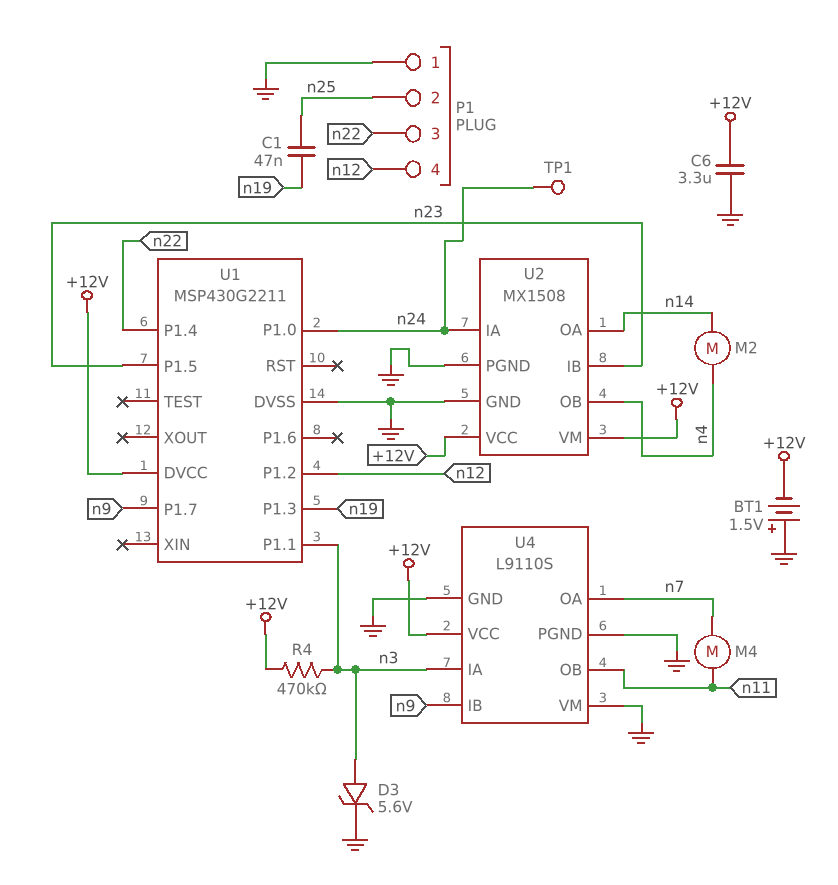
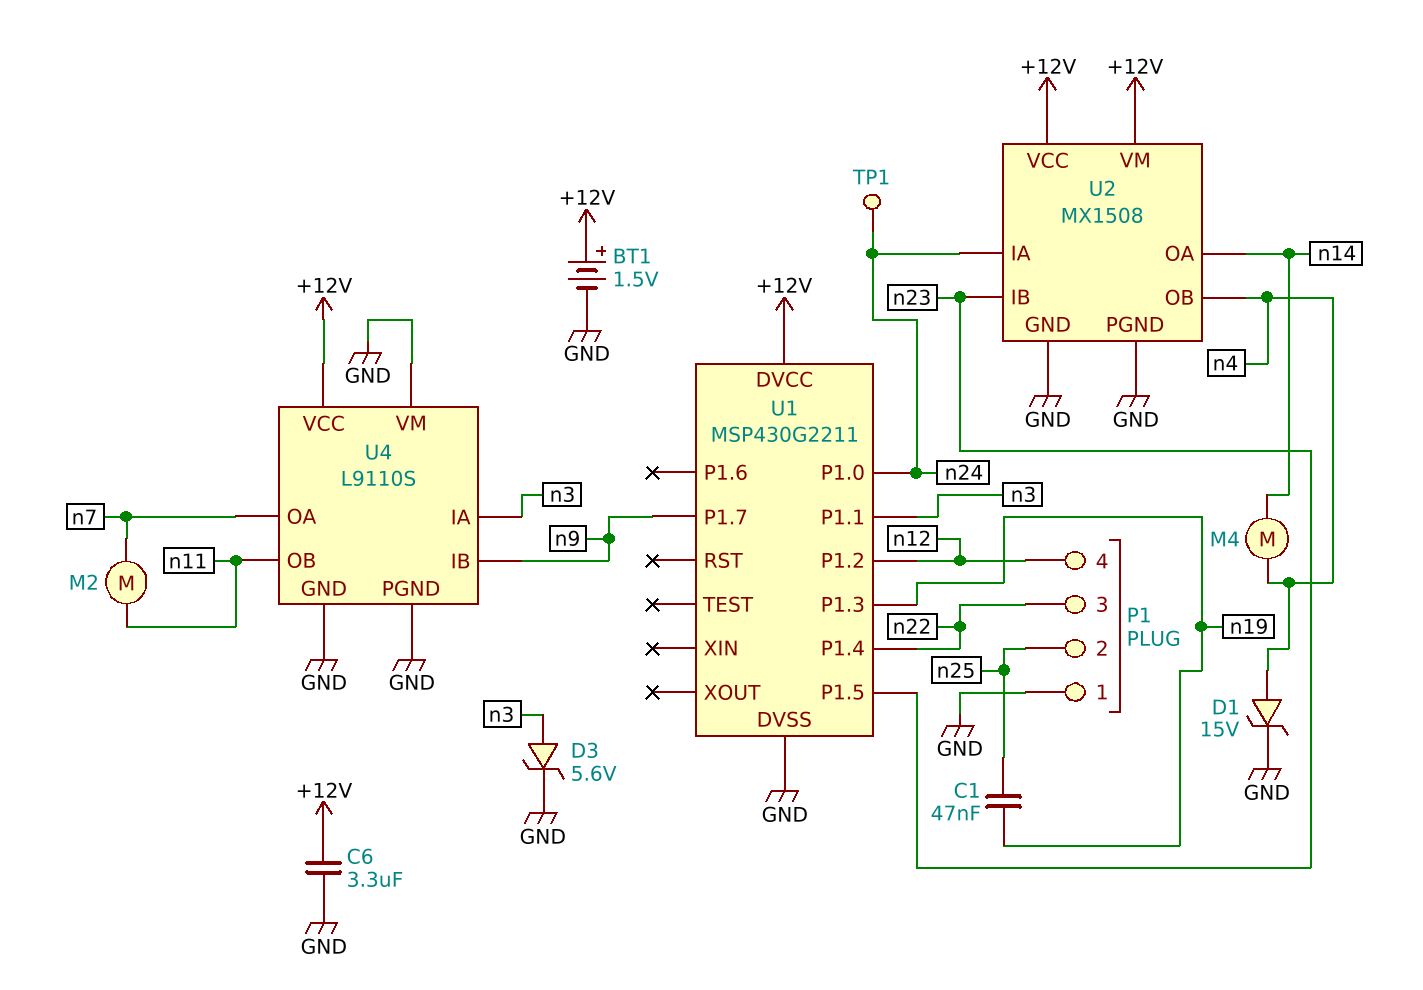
BT1: 1.5V (plus GND, minus +12V) -> 1.5V (plus +12V, minus GND)
D1: none -> zener 15V (A n4, K GND)
M2: motor (n4, n14) -> motor (n7, n11)
M4: motor (n7, n11) -> motor (n4, n14)
R4: 470k (+12V, n3) -> none

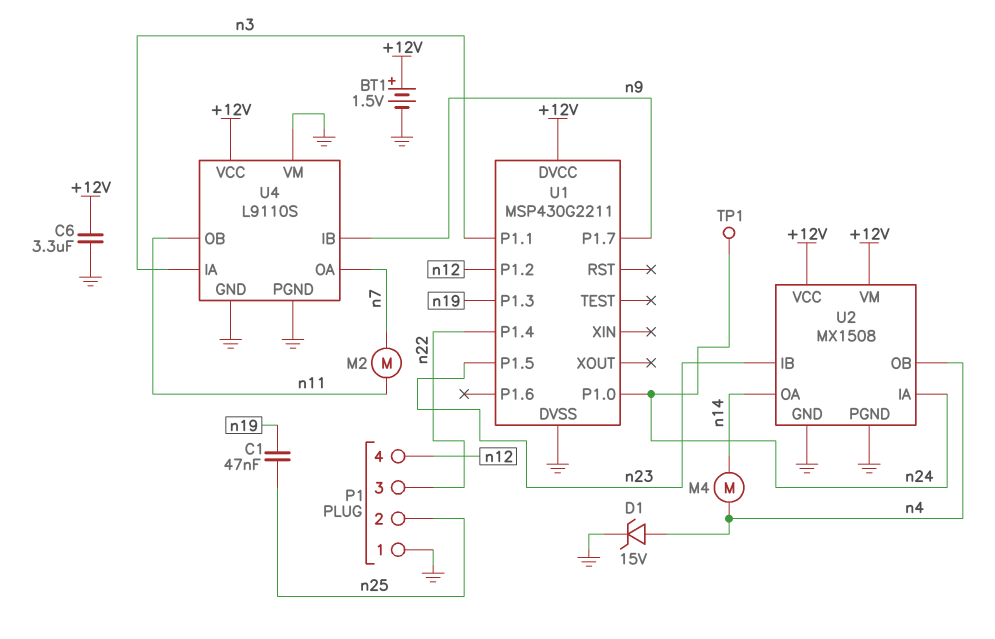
D3: zener 5.6V (A n3, K GND) -> none

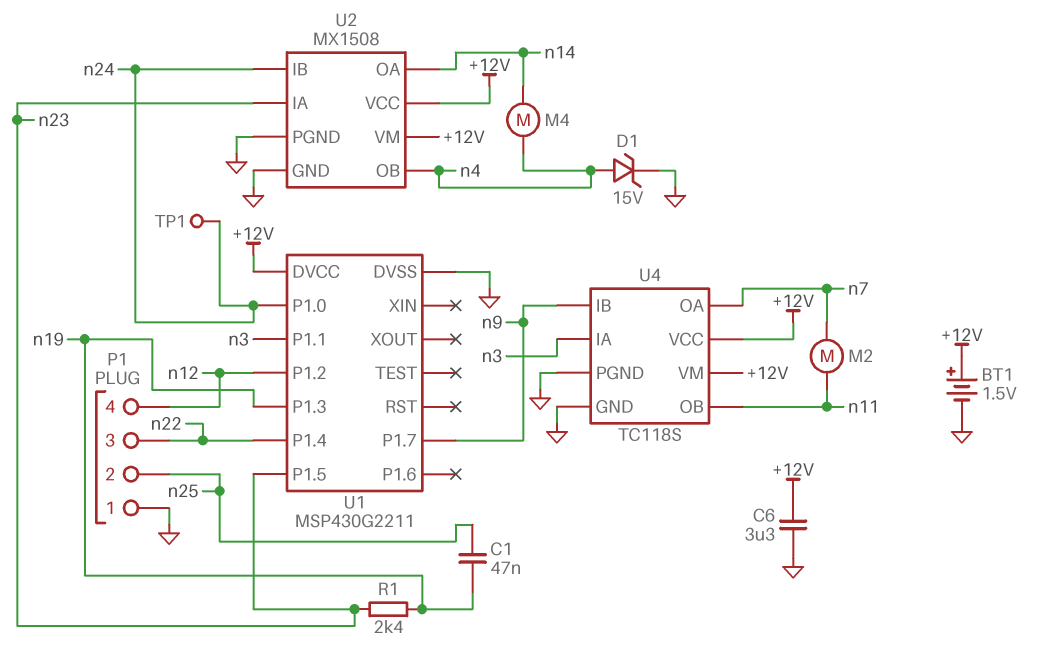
R1: none -> 2.4k (n19, n23)
U2 pin IA: n24 -> n23
U2 pin IB: n23 -> n24
U4: L9110S -> TC118S
U4 pin VM: GND -> +12V

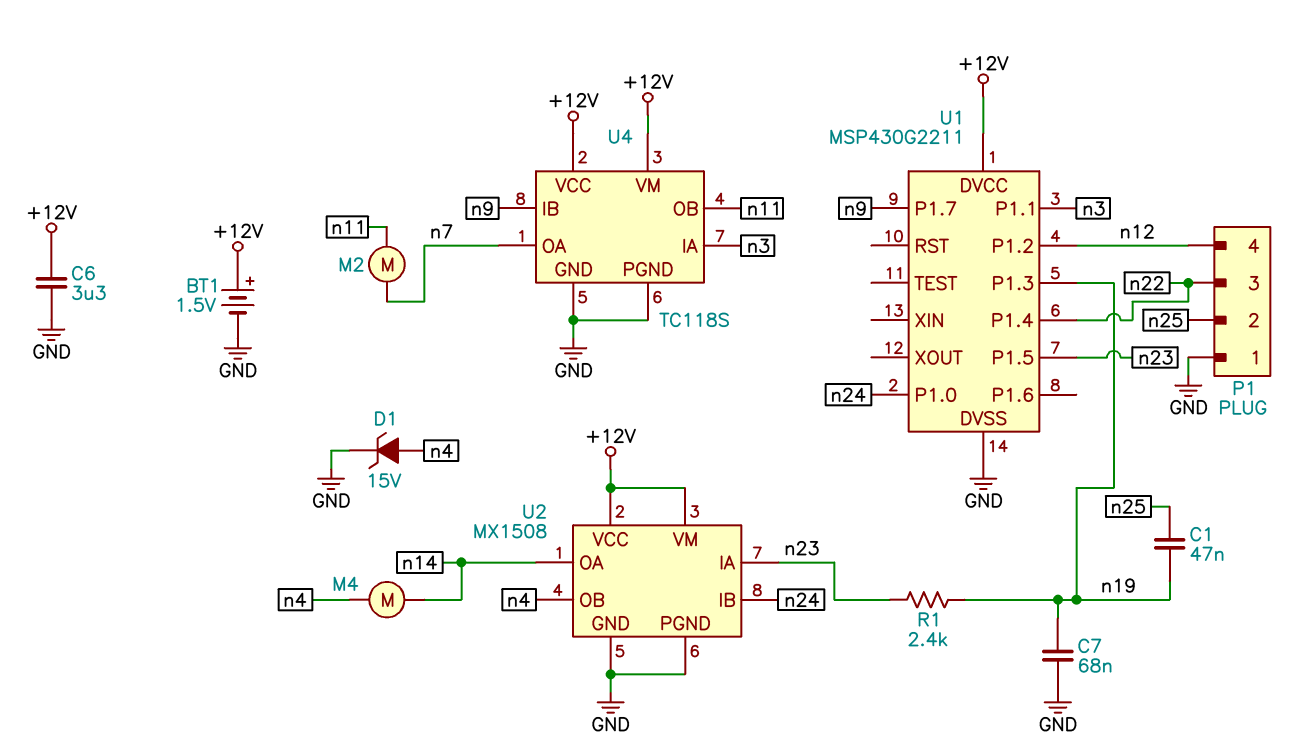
C7: none -> 68nF (GND, n19)
TP1: test point (n24) -> none

